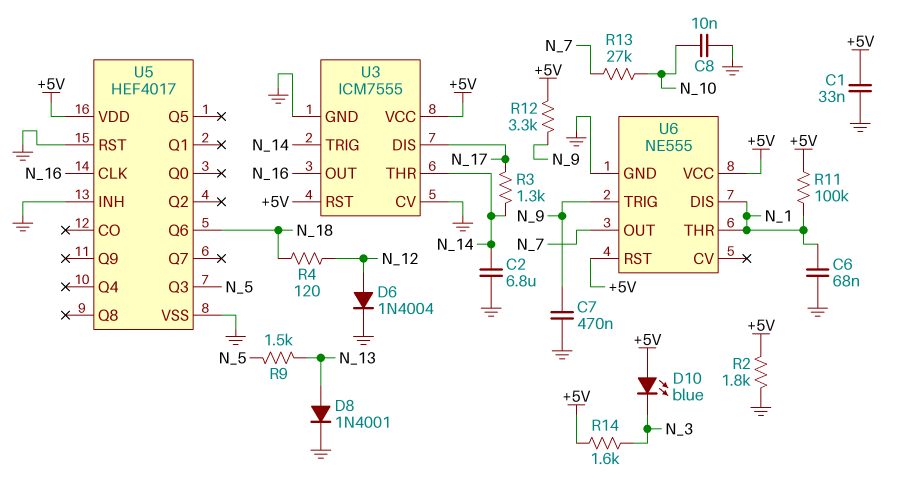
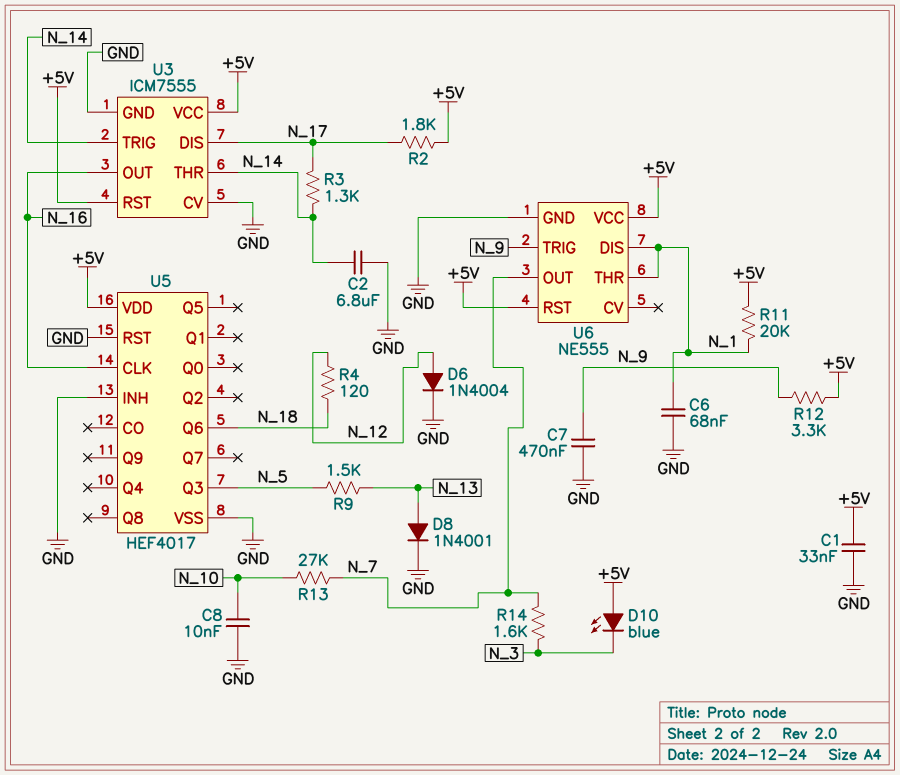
R2: 1.8k (+5V, GND) -> 1.8k (+5V, N_17)
R11: 100k (+5V, N_1) -> 20k (+5V, N_1)
R14: 1.6k (+5V, N_3) -> 1.6k (N_3, N_7)

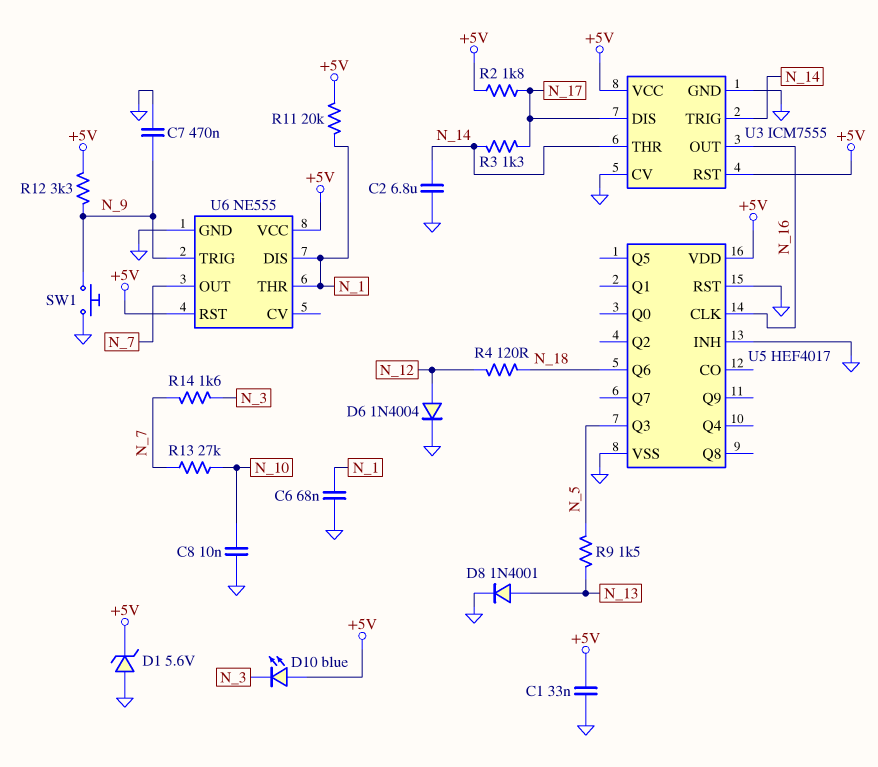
D1: none -> zener 5.6V (A GND, K +5V)
SW1: none -> button (GND, N_9)

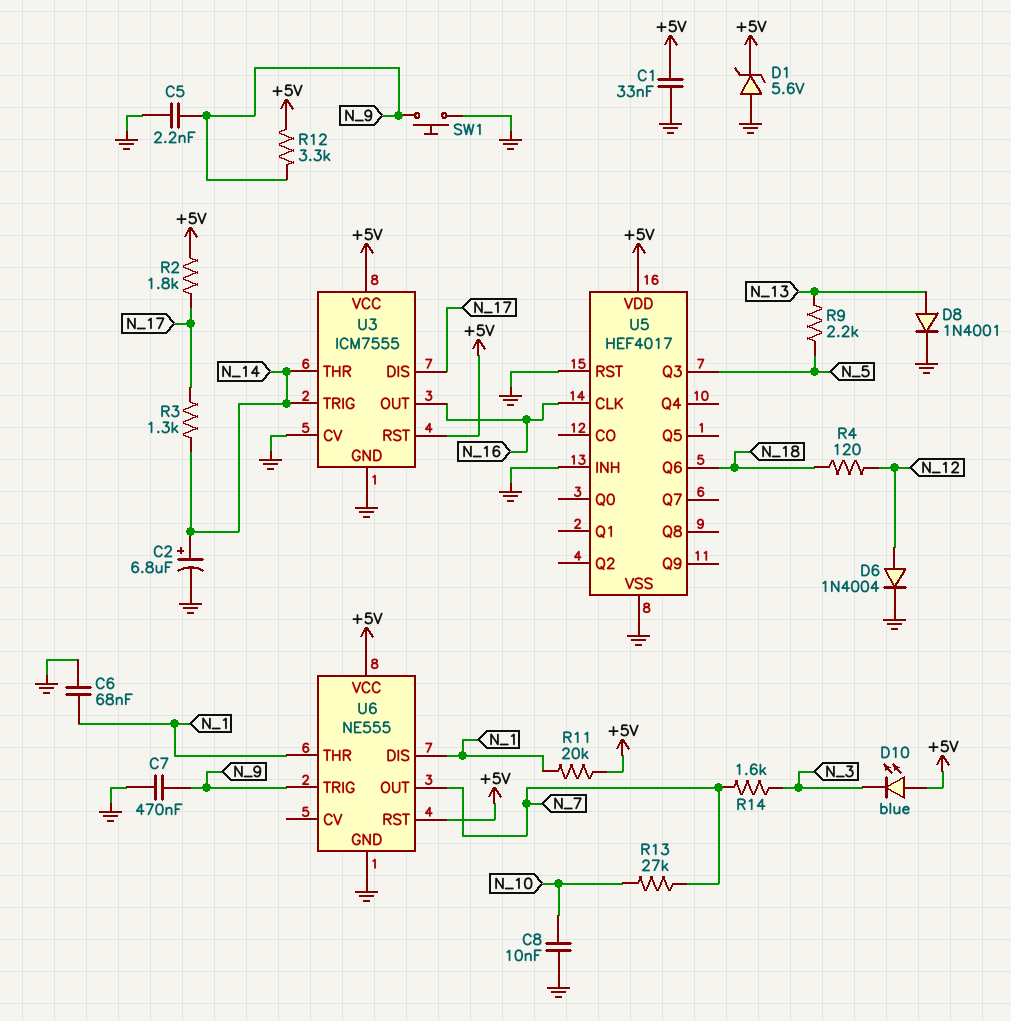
C2: 6.8uF (GND, N_14) -> 6.8uF (plus N_14, minus GND)
C5: none -> 2.2nF (GND, N_9)
R9: 1.5k (N_5, N_13) -> 2.2k (N_5, N_13)

